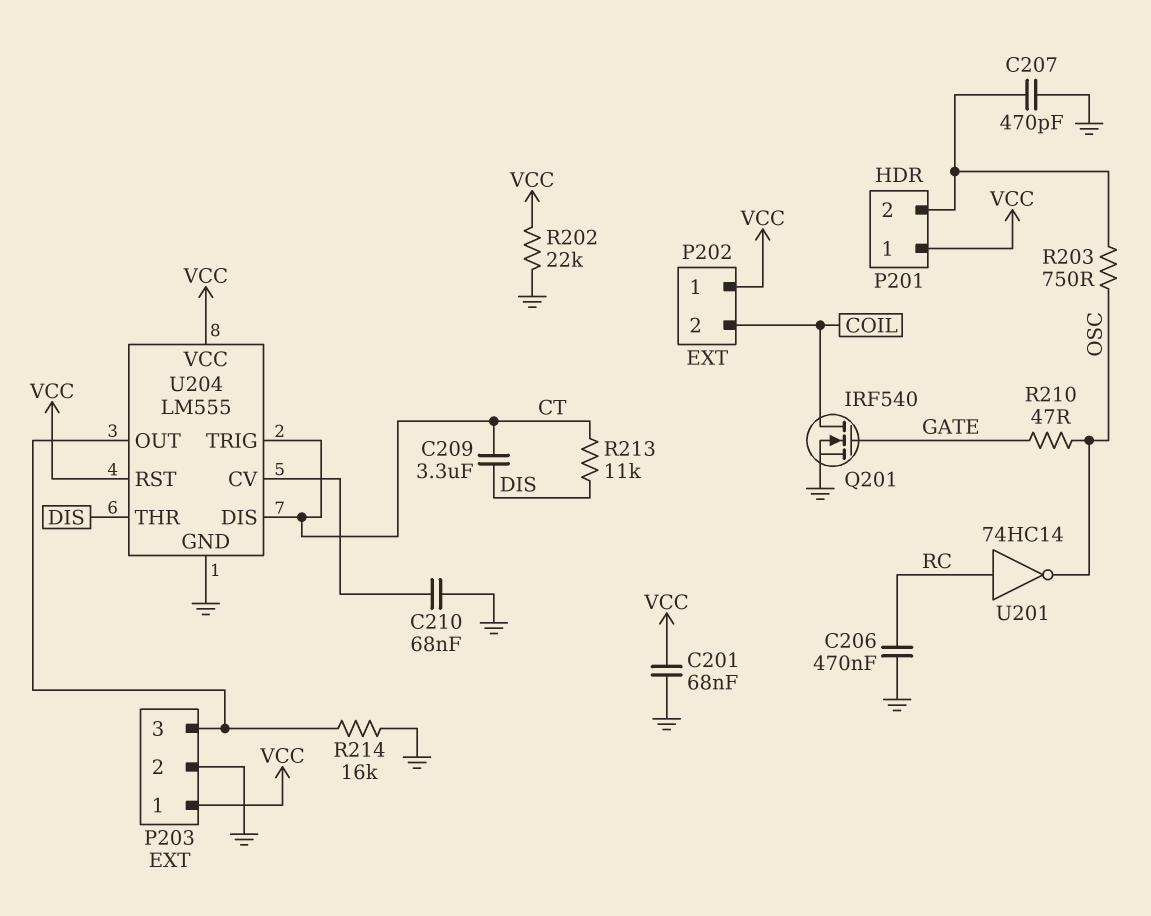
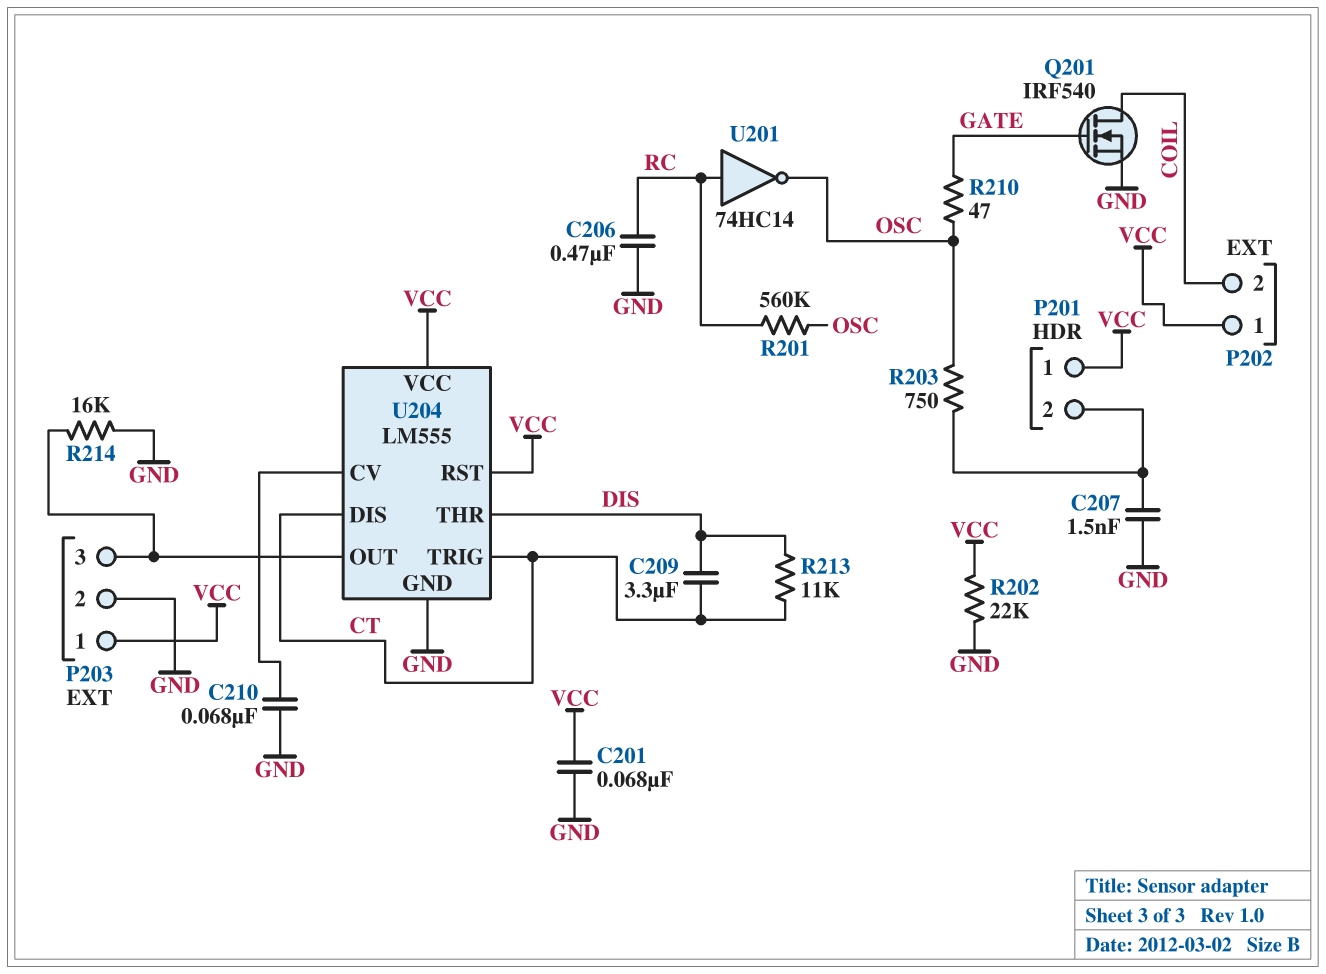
C207: 470pF (GND, P201/2) -> 1.5nF (GND, P201/2)
R201: none -> 560k (OSC, RC)

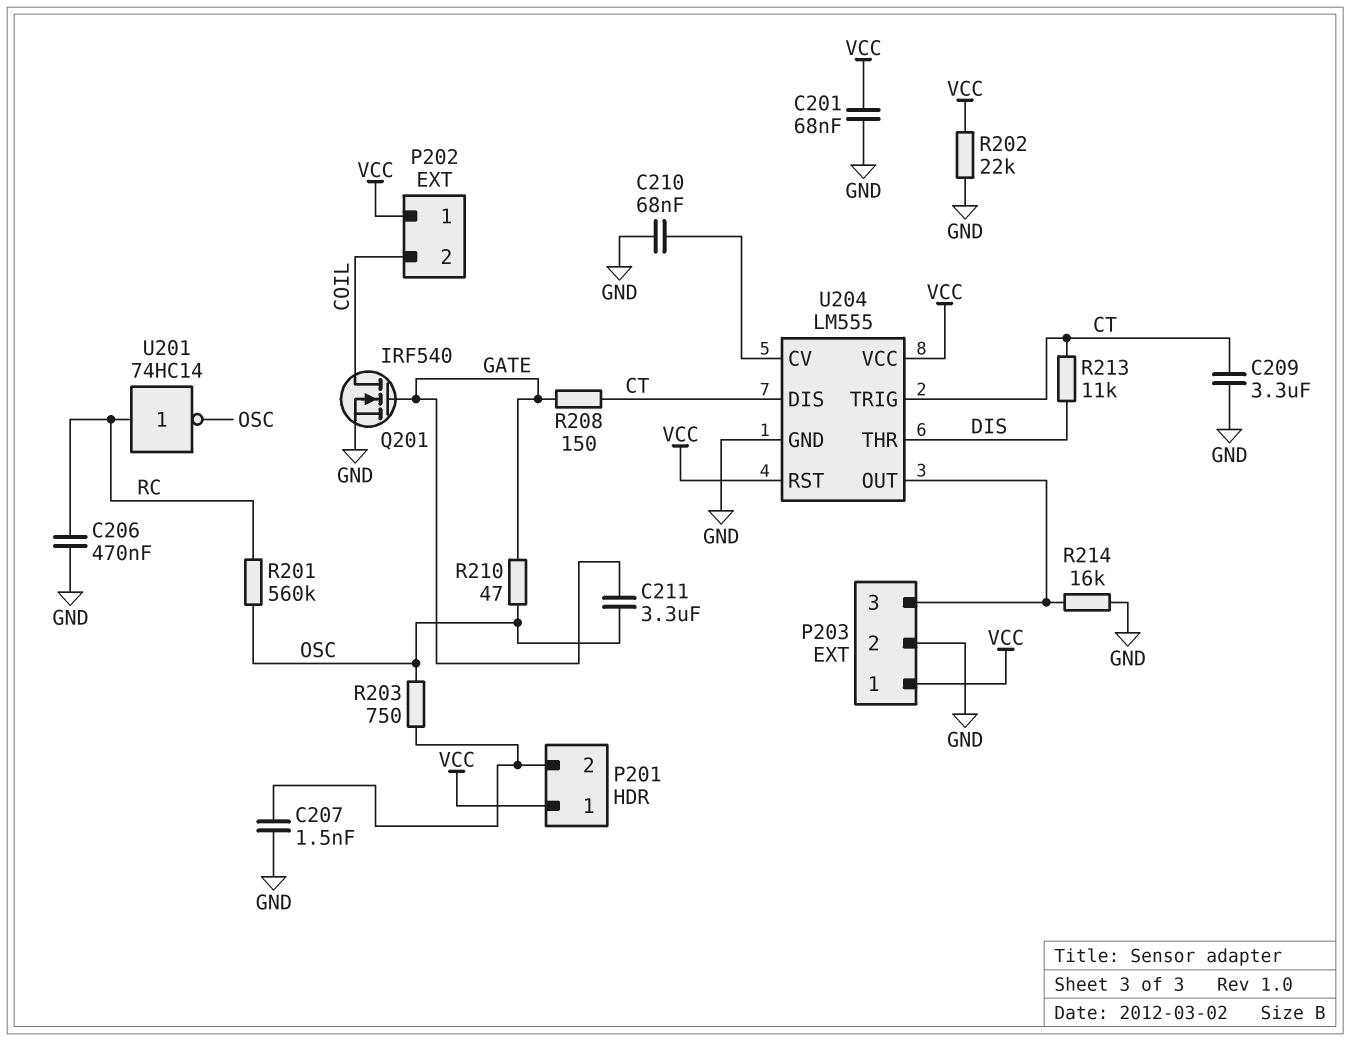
C209: 3.3uF (CT, DIS) -> 3.3uF (CT, GND)
C211: none -> 3.3uF (GATE, OSC)
R208: none -> 150 (CT, GATE)

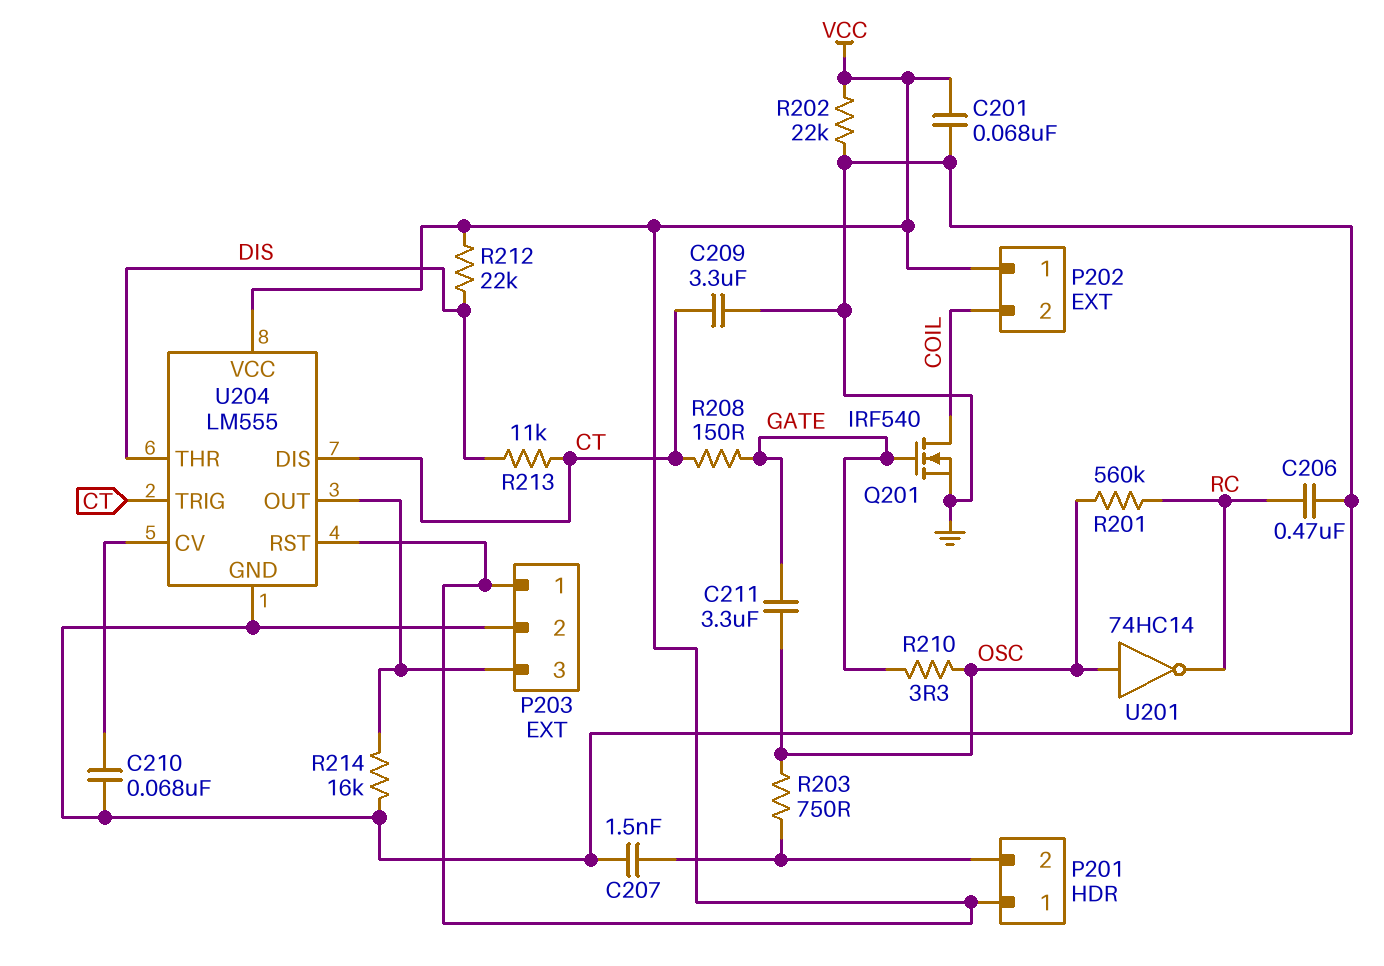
R210: 47 (GATE, OSC) -> 3.3 (GATE, OSC)
R212: none -> 22k (DIS, VCC)
U201: NOT 74HC14 (in RC, out OSC) -> NOT 74HC14 (in OSC, out RC)

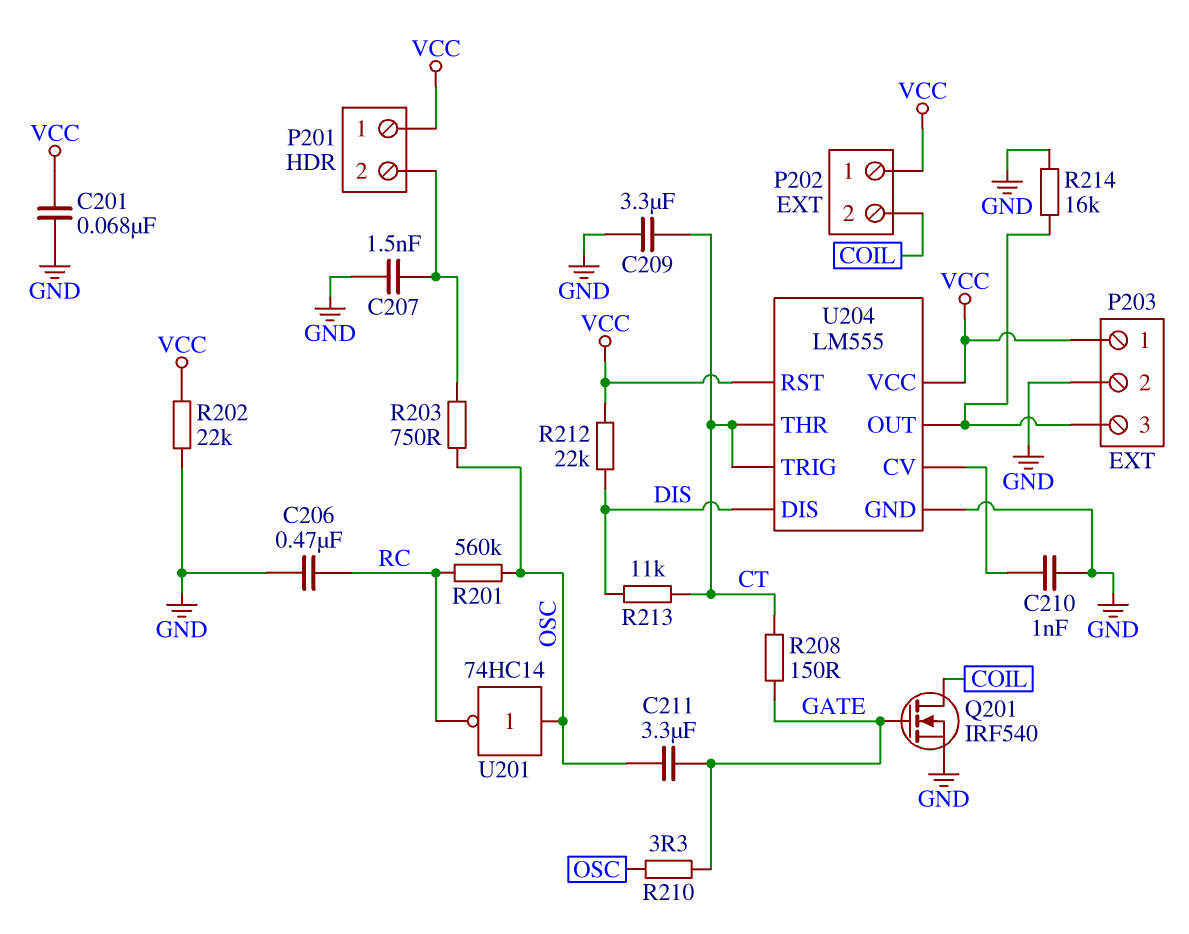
C210: 68nF (GND, U204/CV) -> 1nF (GND, U204/CV)
U204 pin DIS: CT -> DIS
U204 pin THR: DIS -> CT

